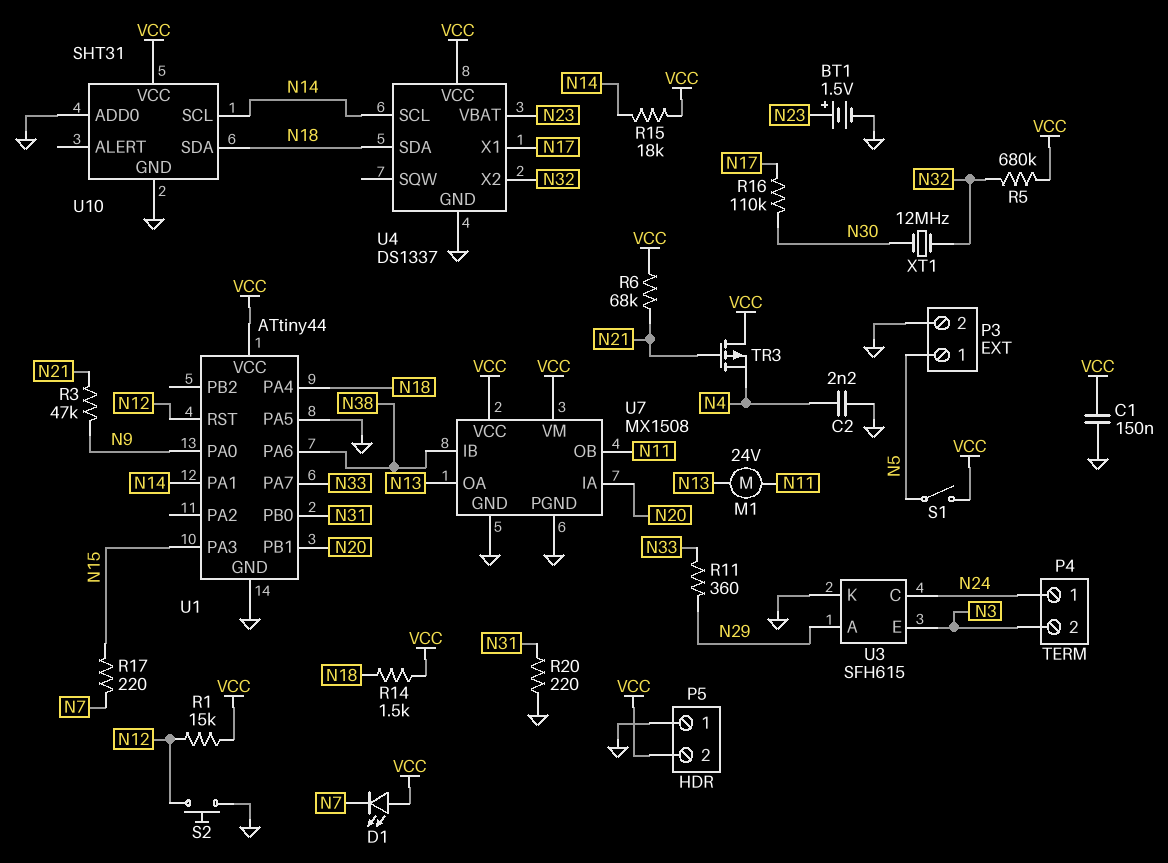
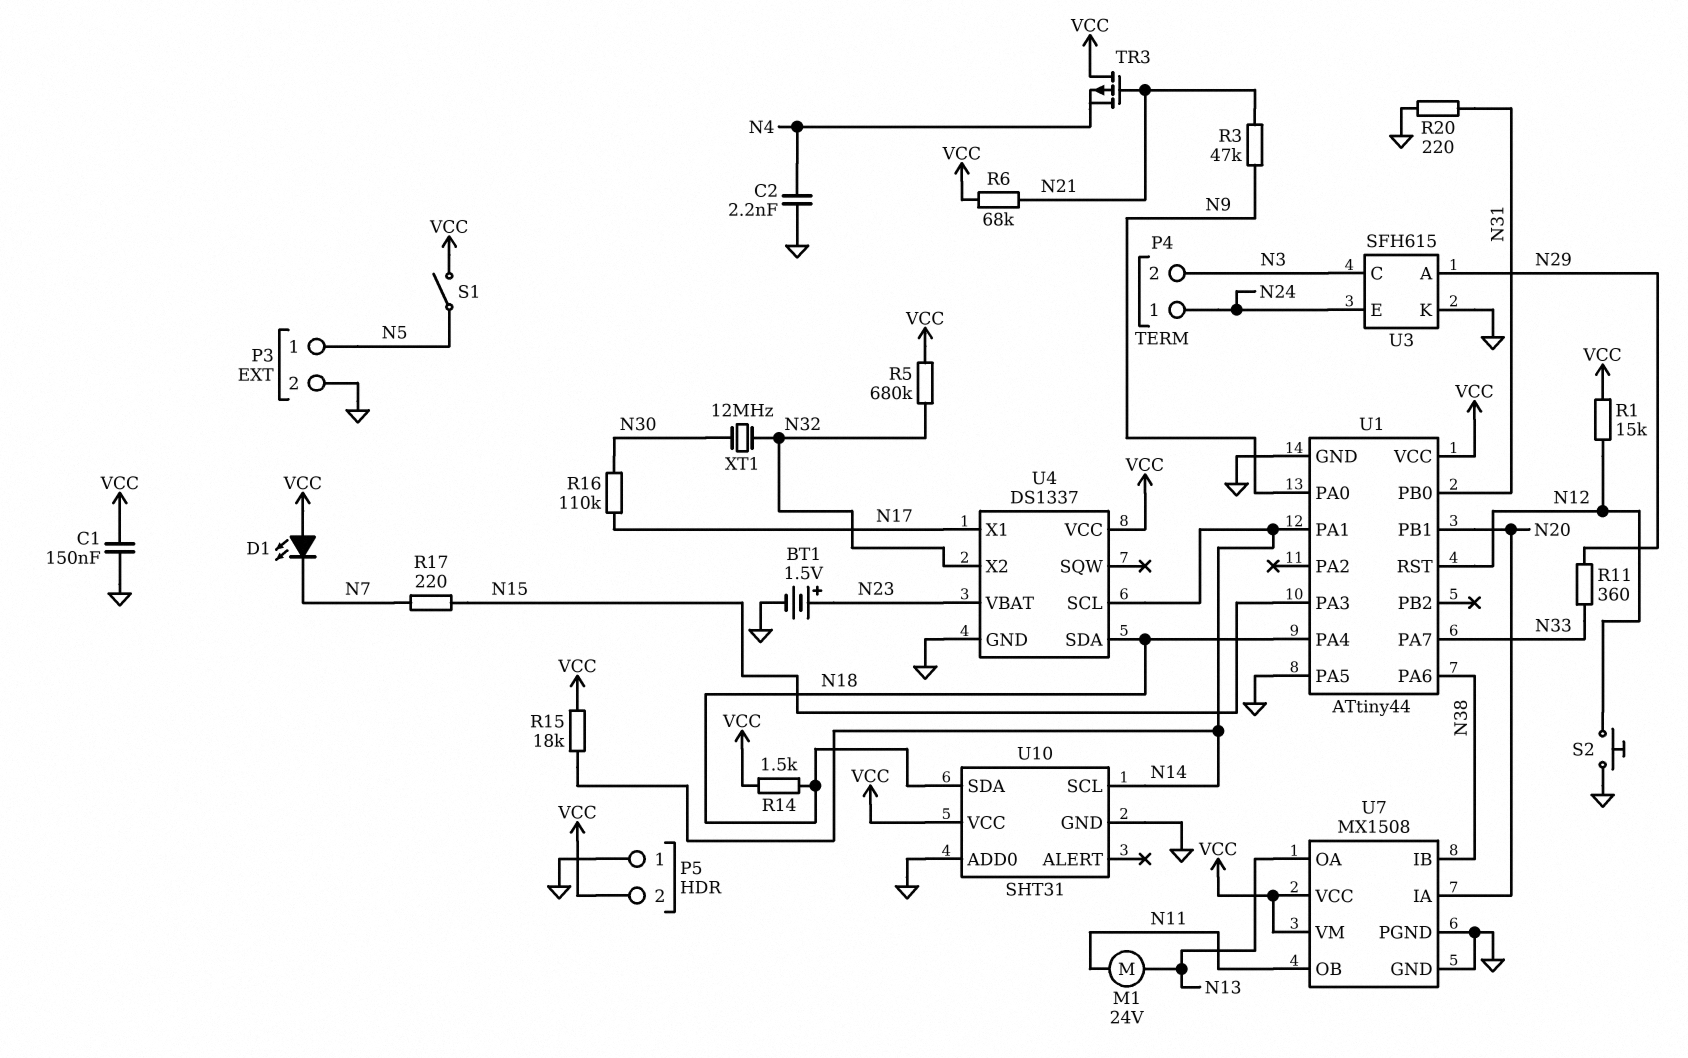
U3 pin C: N24 -> N3
U3 pin E: N3 -> N24

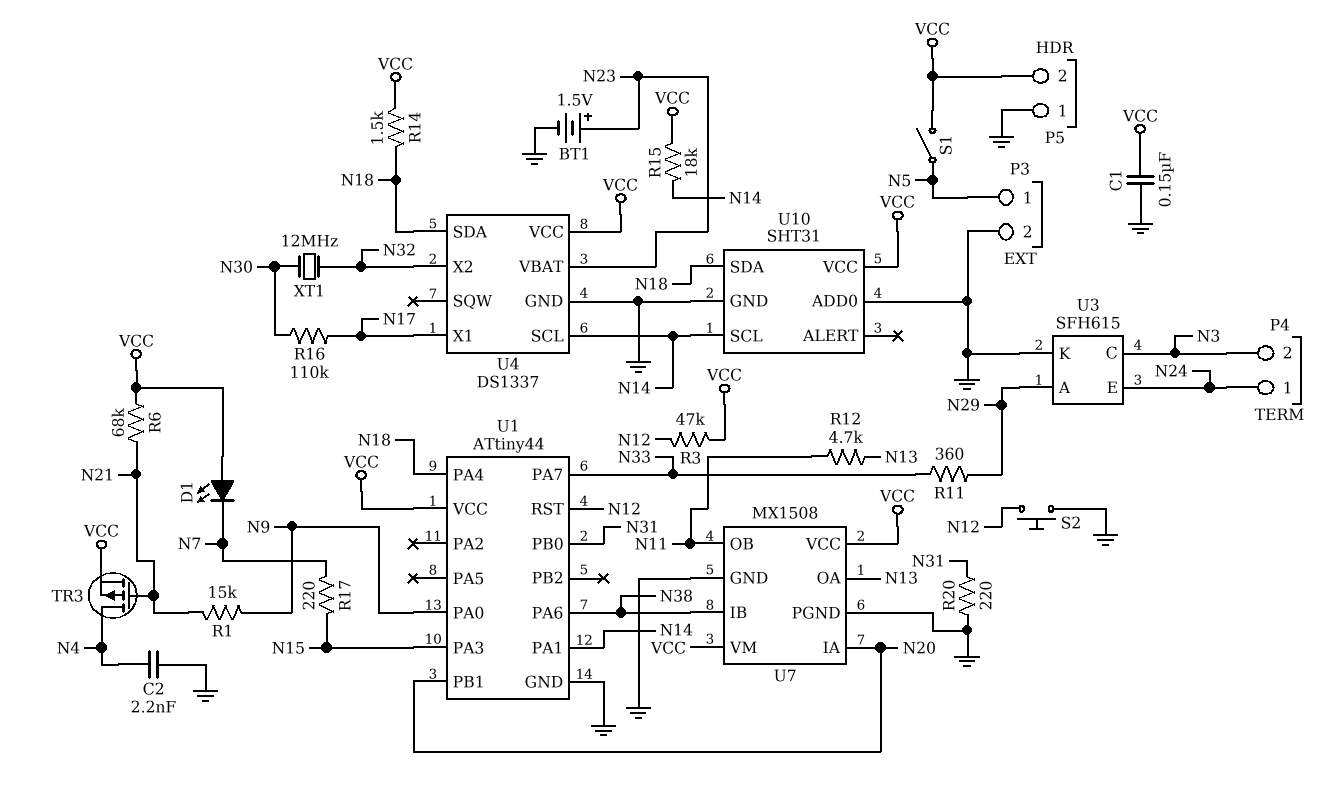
M1: motor 24V (N11, N13) -> none
R1: 15k (N12, VCC) -> 15k (N9, N21)
R3: 47k (N9, N21) -> 47k (N12, VCC)
R5: 680k (N32, VCC) -> none
R12: none -> 4.7k (N11, N13)
TR3: PMOS (G N21, D VCC, S N4) -> PMOS (G N21, D N4, S VCC)
U1 pin PA5: GND -> none

